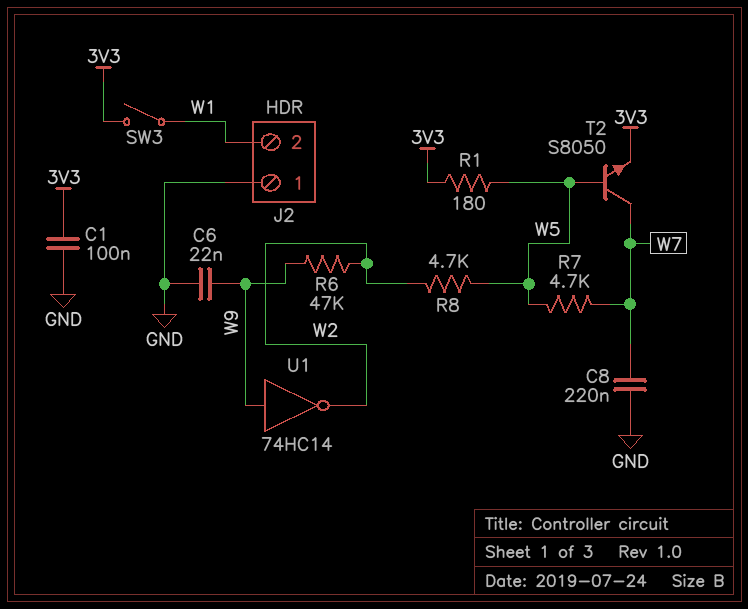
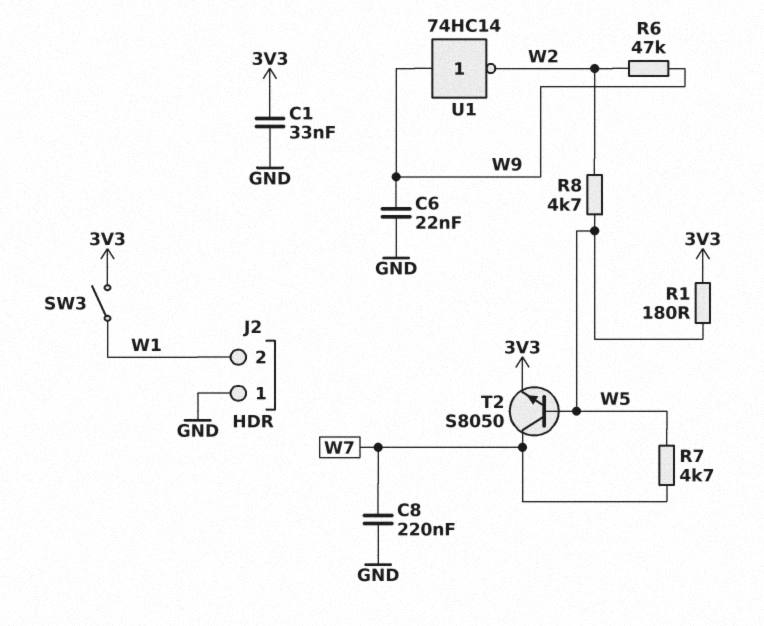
C1: 100nF (3V3, GND) -> 33nF (3V3, GND)

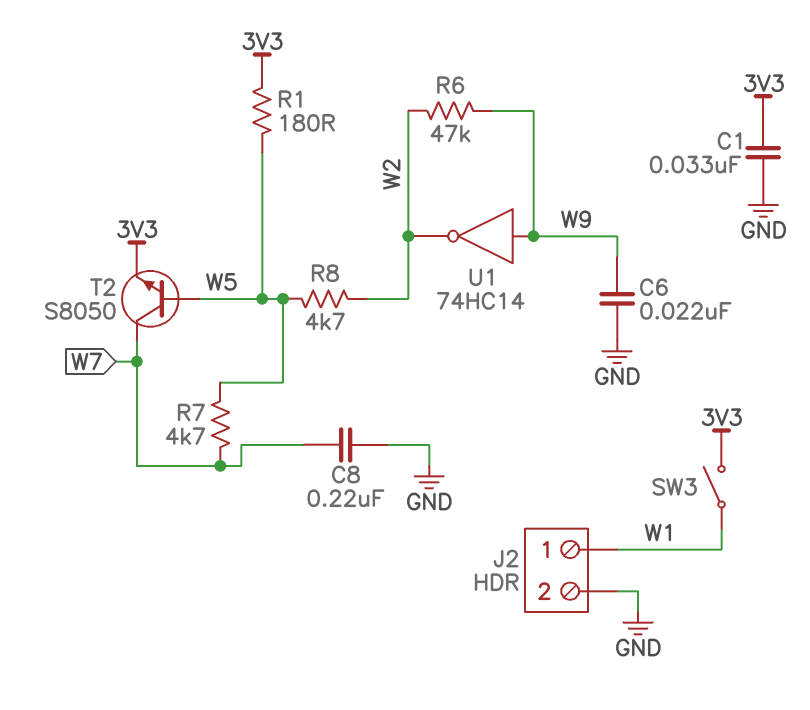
J2 pin 1: GND -> W1
J2 pin 2: W1 -> GND

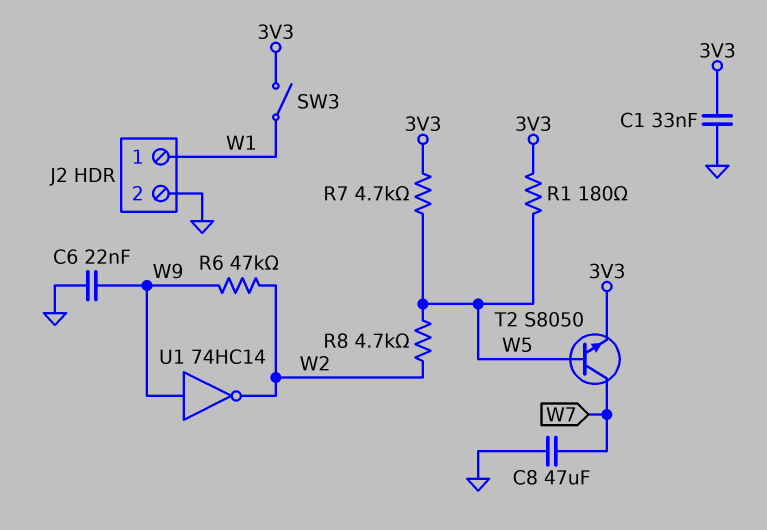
C8: 220nF (GND, W7) -> 47uF (GND, W7)
R7: 4.7k (W5, W7) -> 4.7k (3V3, W5)

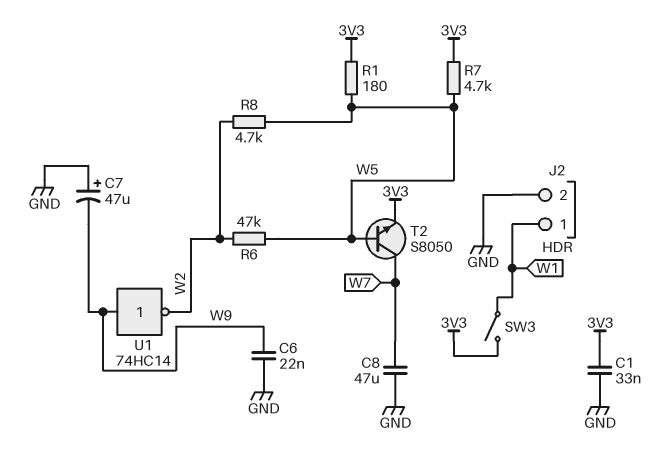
C7: none -> 47uF (plus GND, minus W9)
R6: 47k (W2, W9) -> 47k (W2, W5)

